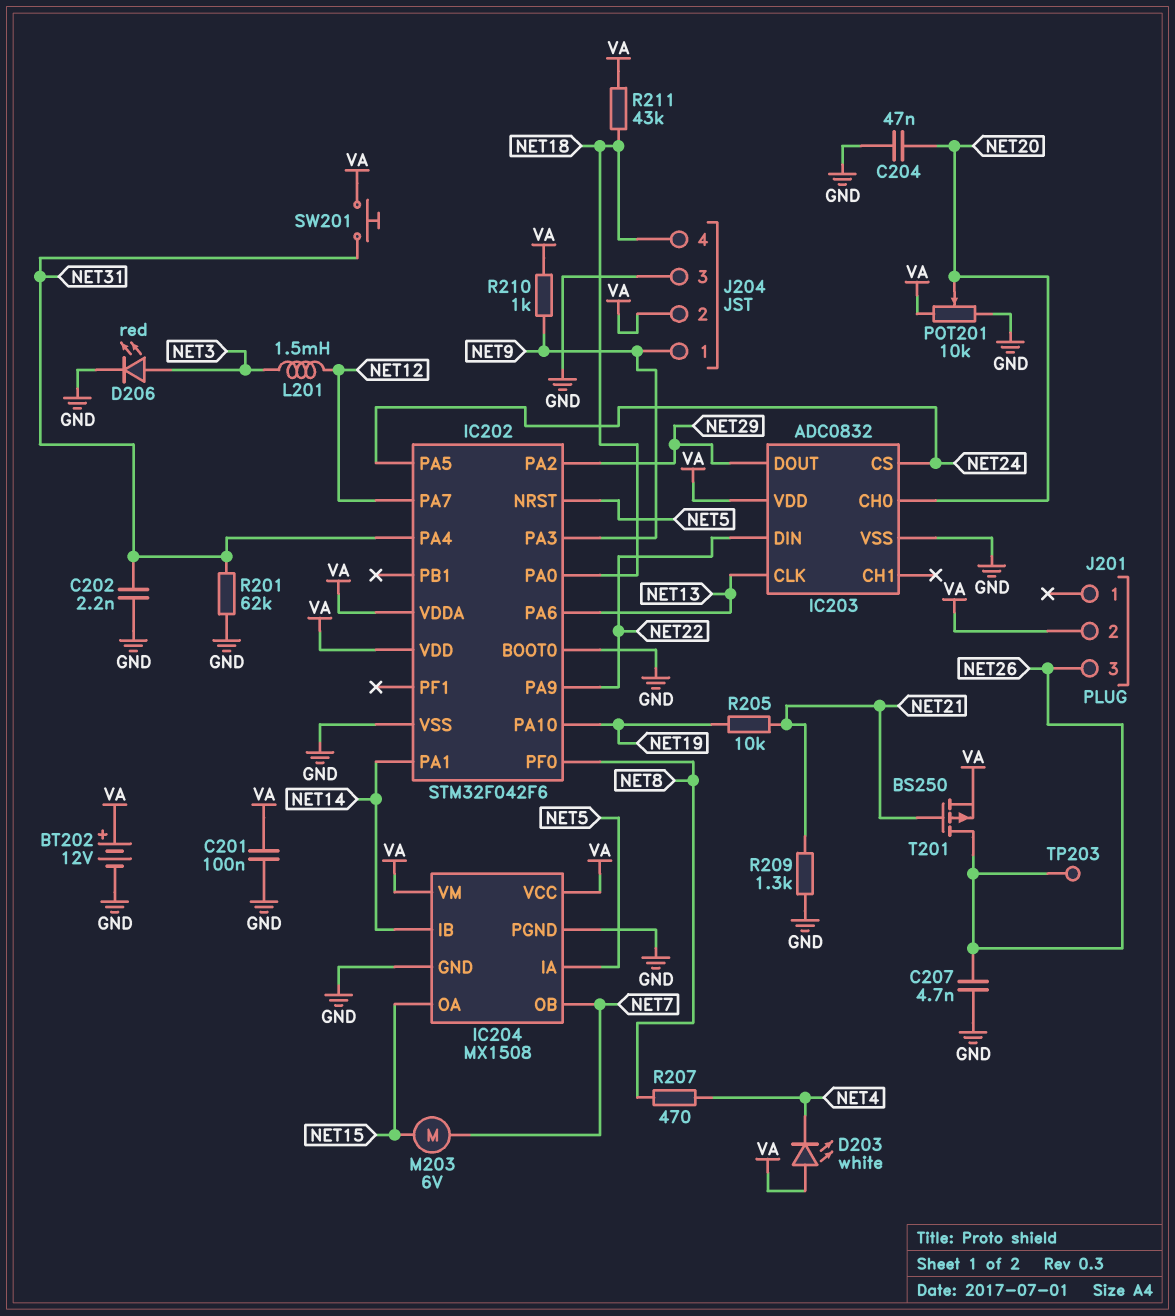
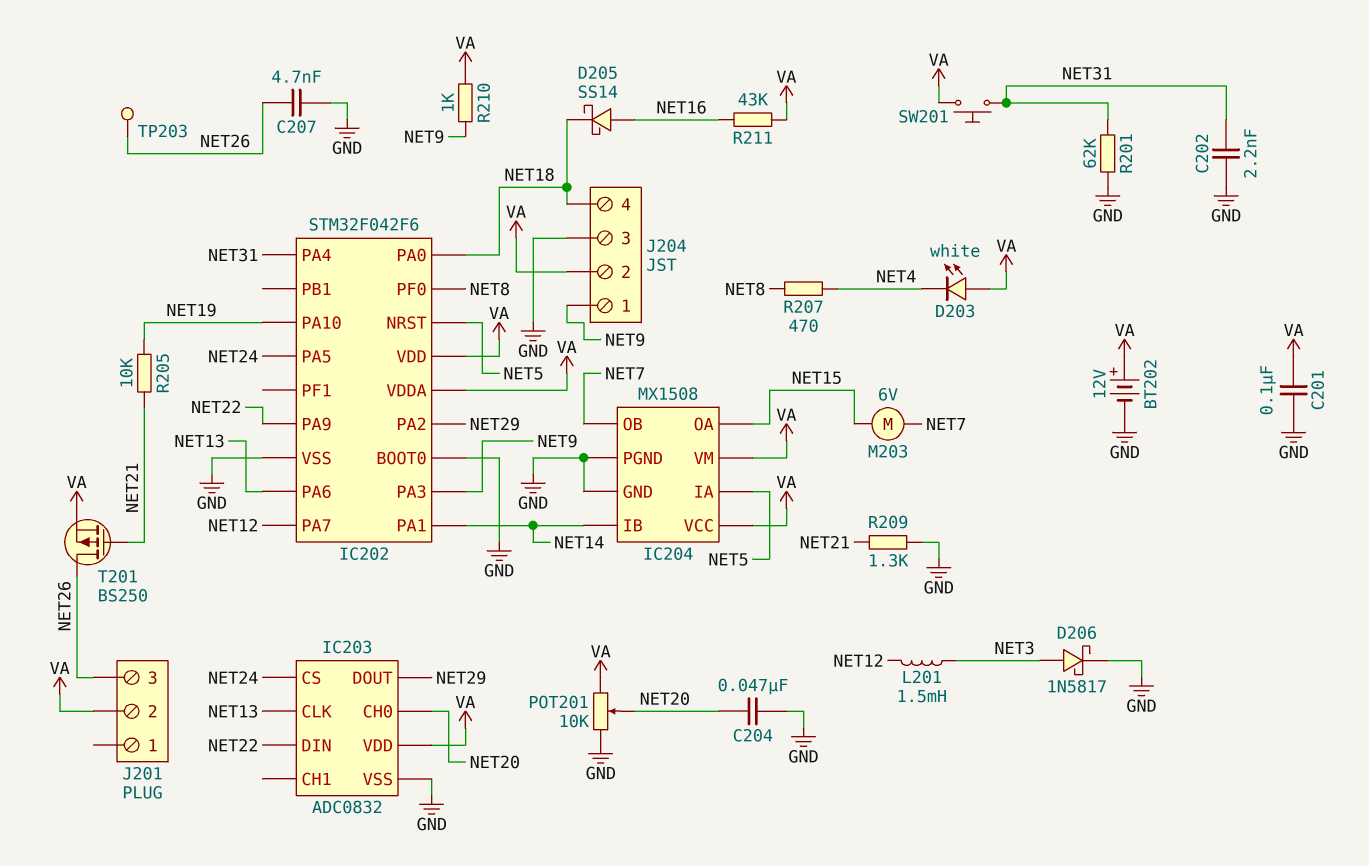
D205: none -> schottky SS14 (A NET16, K NET18)
D206: LED red (A NET3, K GND) -> schottky 1N5817 (A NET3, K GND)
R211: 43k (NET18, VA) -> 43k (NET16, VA)

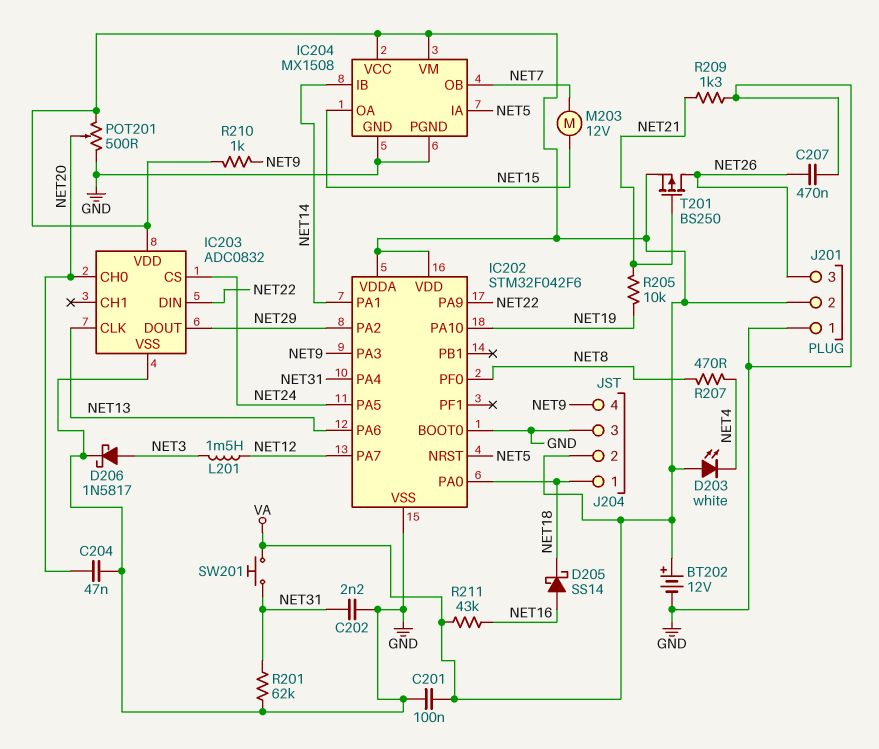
C207: 4.7nF (GND, NET26) -> 470nF (GND, NET26)
J201 pin 1: none -> GND
J204 pin 1: NET9 -> NET18
J204 pin 4: NET18 -> NET9
M203: motor 6V (NET7, NET15) -> motor 12V (NET7, NET15)
POT201: 10k (GND, VA, wiper NET20) -> 500 (GND, VA, wiper NET20)
TP203: test point (NET26) -> none

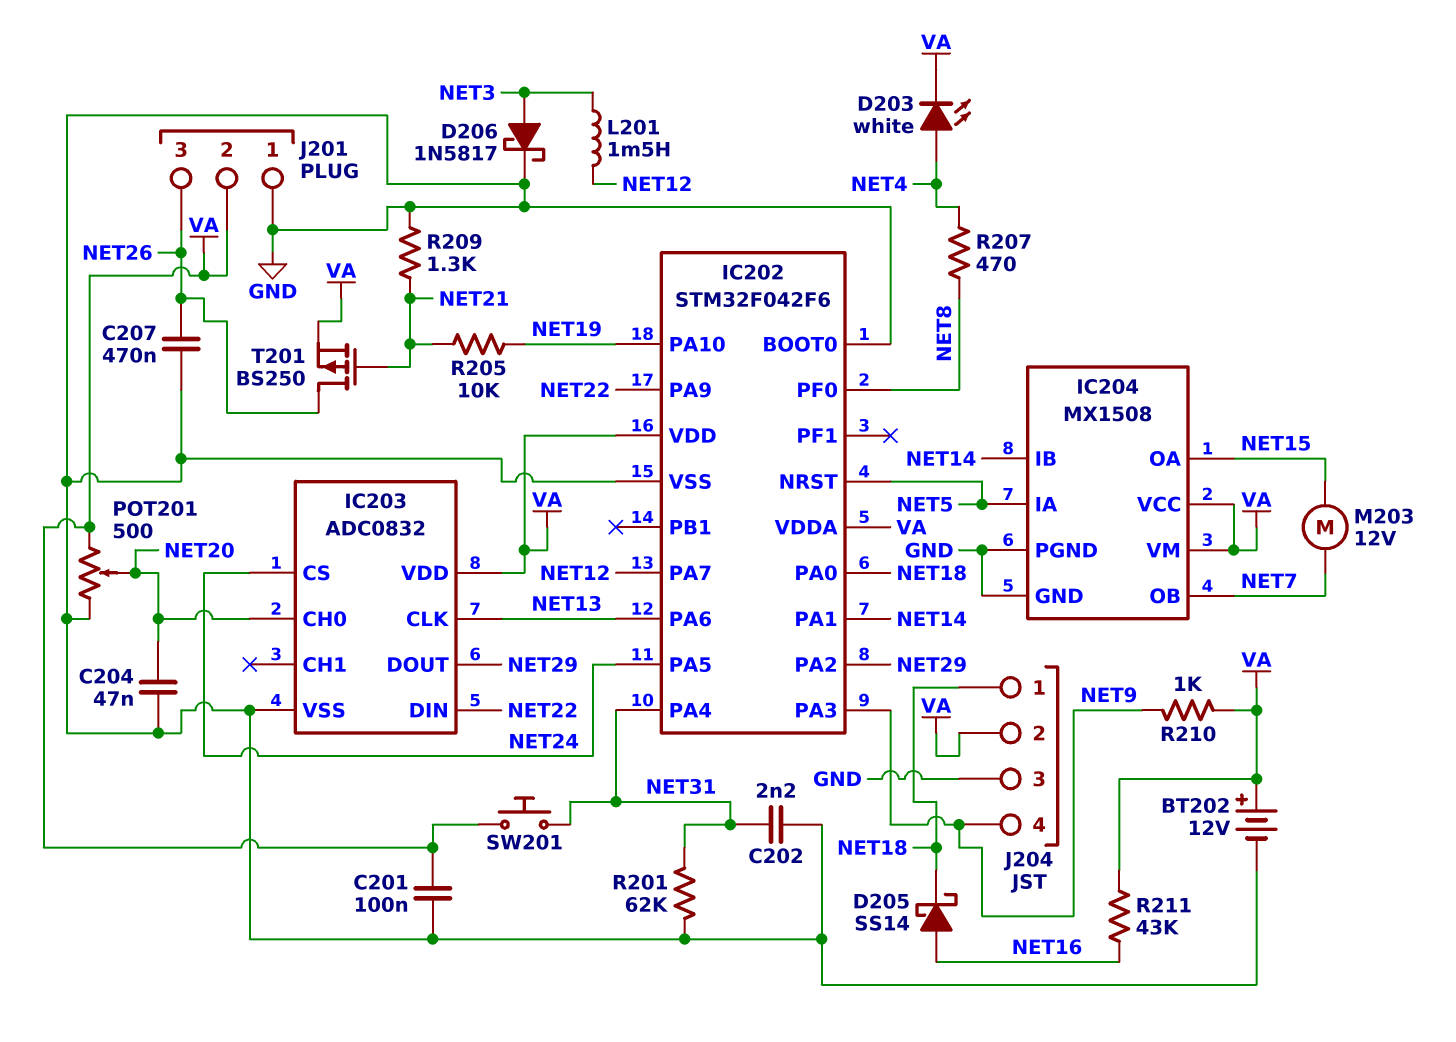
D203: LED white (A VA, K NET4) -> LED white (A NET4, K VA)

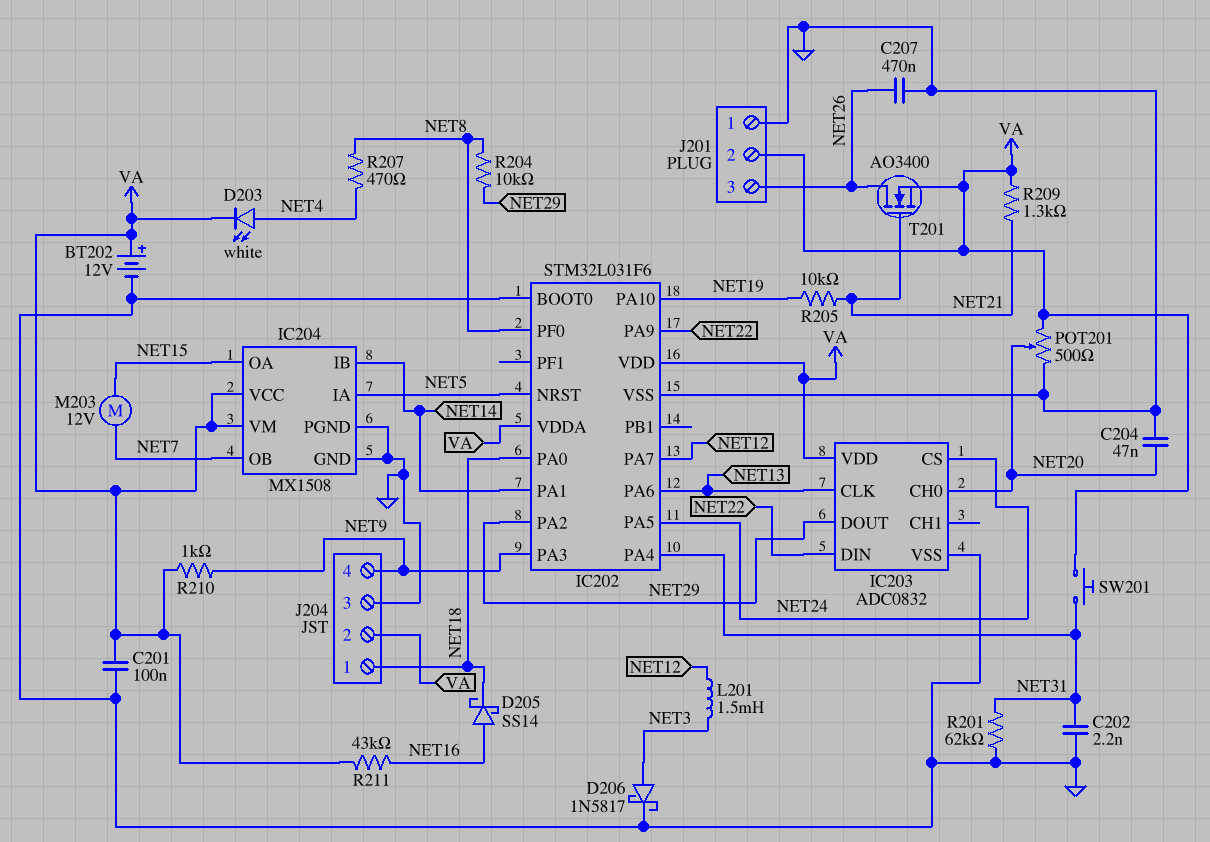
IC202: STM32F042F6 -> STM32L031F6
R204: none -> 10k (NET8, NET29)
R209: 1.3k (GND, NET21) -> 1.3k (NET21, VA)
T201: PMOS BS250 (G NET21, D NET26, S VA) -> NMOS AO3400 (G NET21, D NET26, S VA)

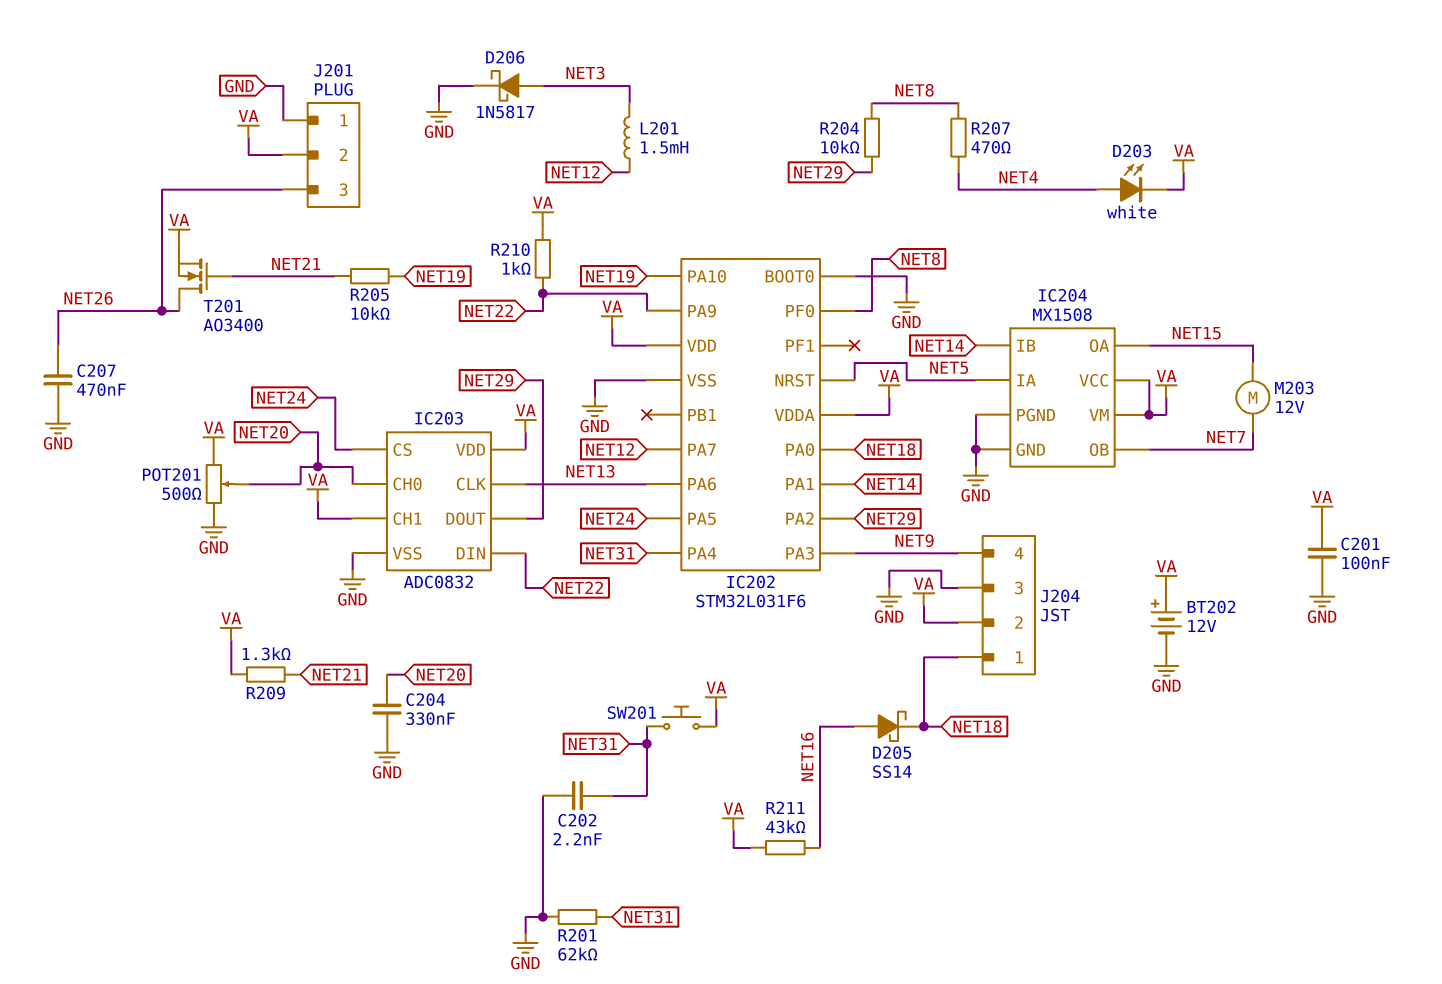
C204: 47nF (GND, NET20) -> 330nF (GND, NET20)
IC203 pin CH1: none -> VA
R210: 1k (NET9, VA) -> 1k (NET22, VA)

